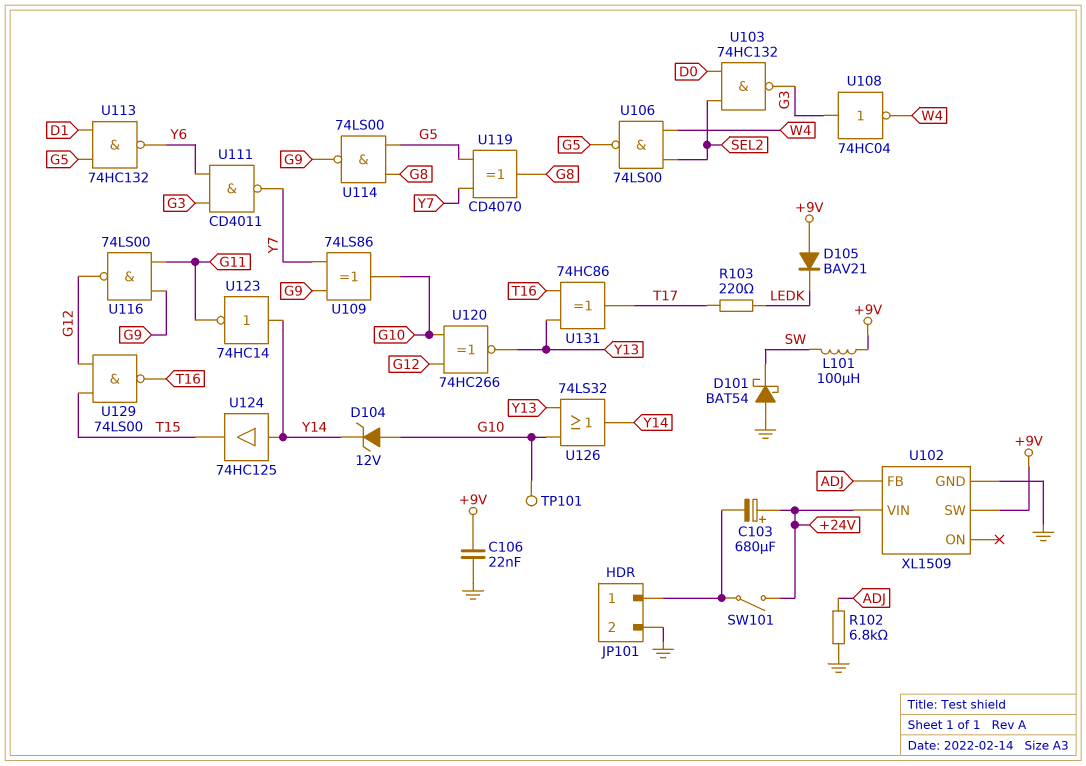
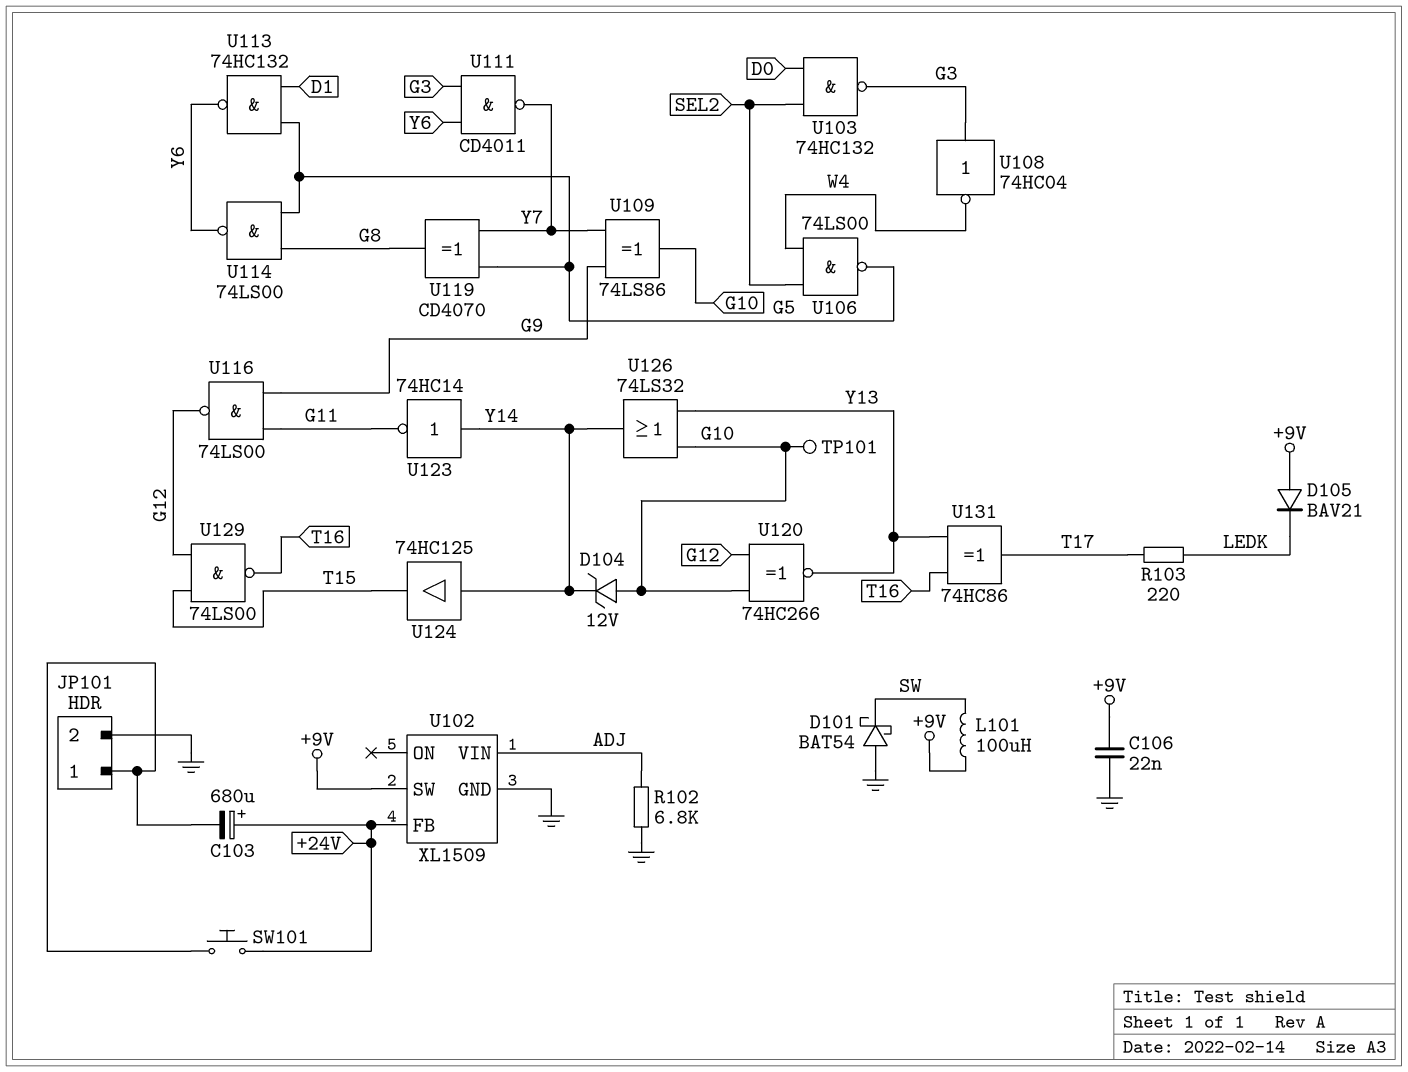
SW101: switch (+24V, JP101/1) -> button (+24V, JP101/1)
U102 pin FB: ADJ -> +24V
U102 pin VIN: +24V -> ADJ
U114: NAND 74LS00 (in G5, in G8, out G9) -> NAND 74LS00 (in G5, in G8, out Y6)

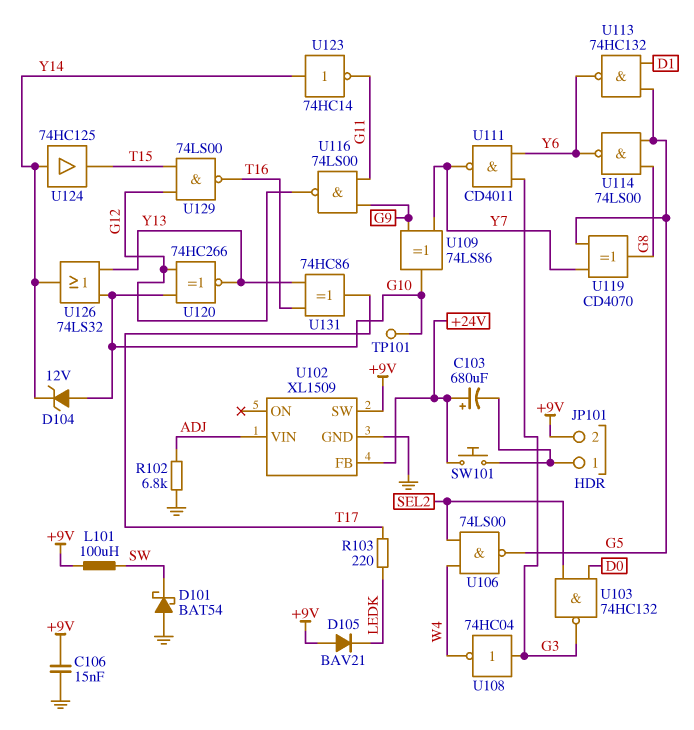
C106: 22nF (+9V, GND) -> 15nF (+9V, GND)
JP101 pin 2: GND -> +9V

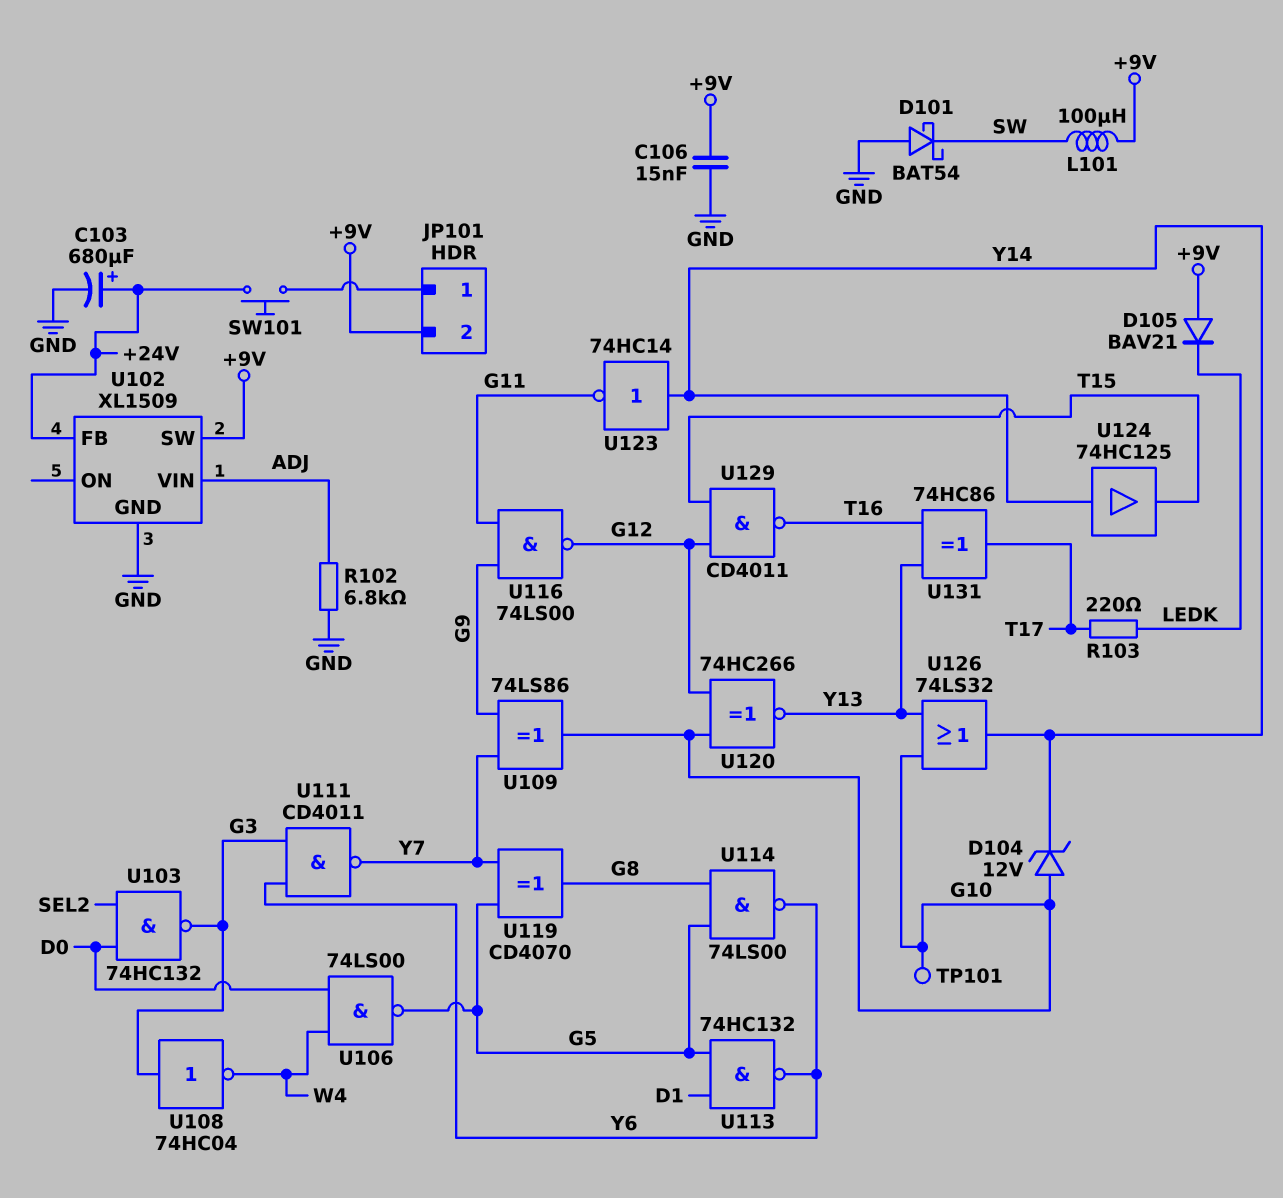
C103: 680uF (plus +24V, minus JP101/1) -> 680uF (plus +24V, minus GND)
U106: NAND 74LS00 (in SEL2, in W4, out G5) -> NAND 74LS00 (in D0, in W4, out G5)
U129: NAND 74LS00 (in G12, in T15, out T16) -> NAND CD4011 (in G12, in T15, out T16)

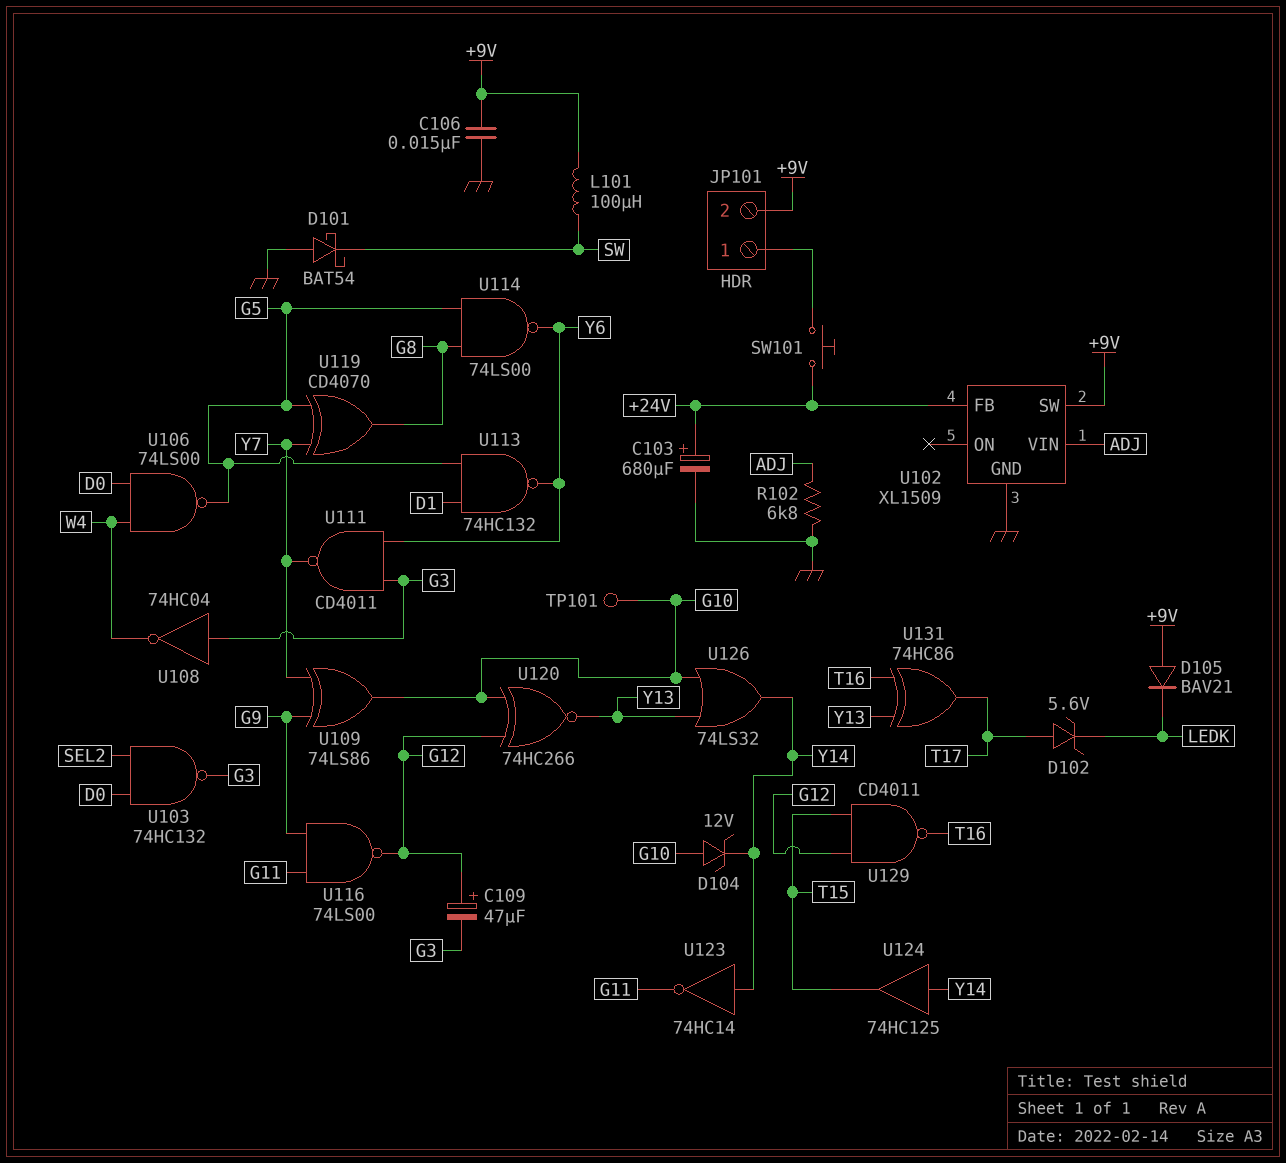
C109: none -> 47uF (plus G12, minus G3)
D102: none -> zener 5.6V (A T17, K LEDK)
R103: 220 (LEDK, T17) -> none

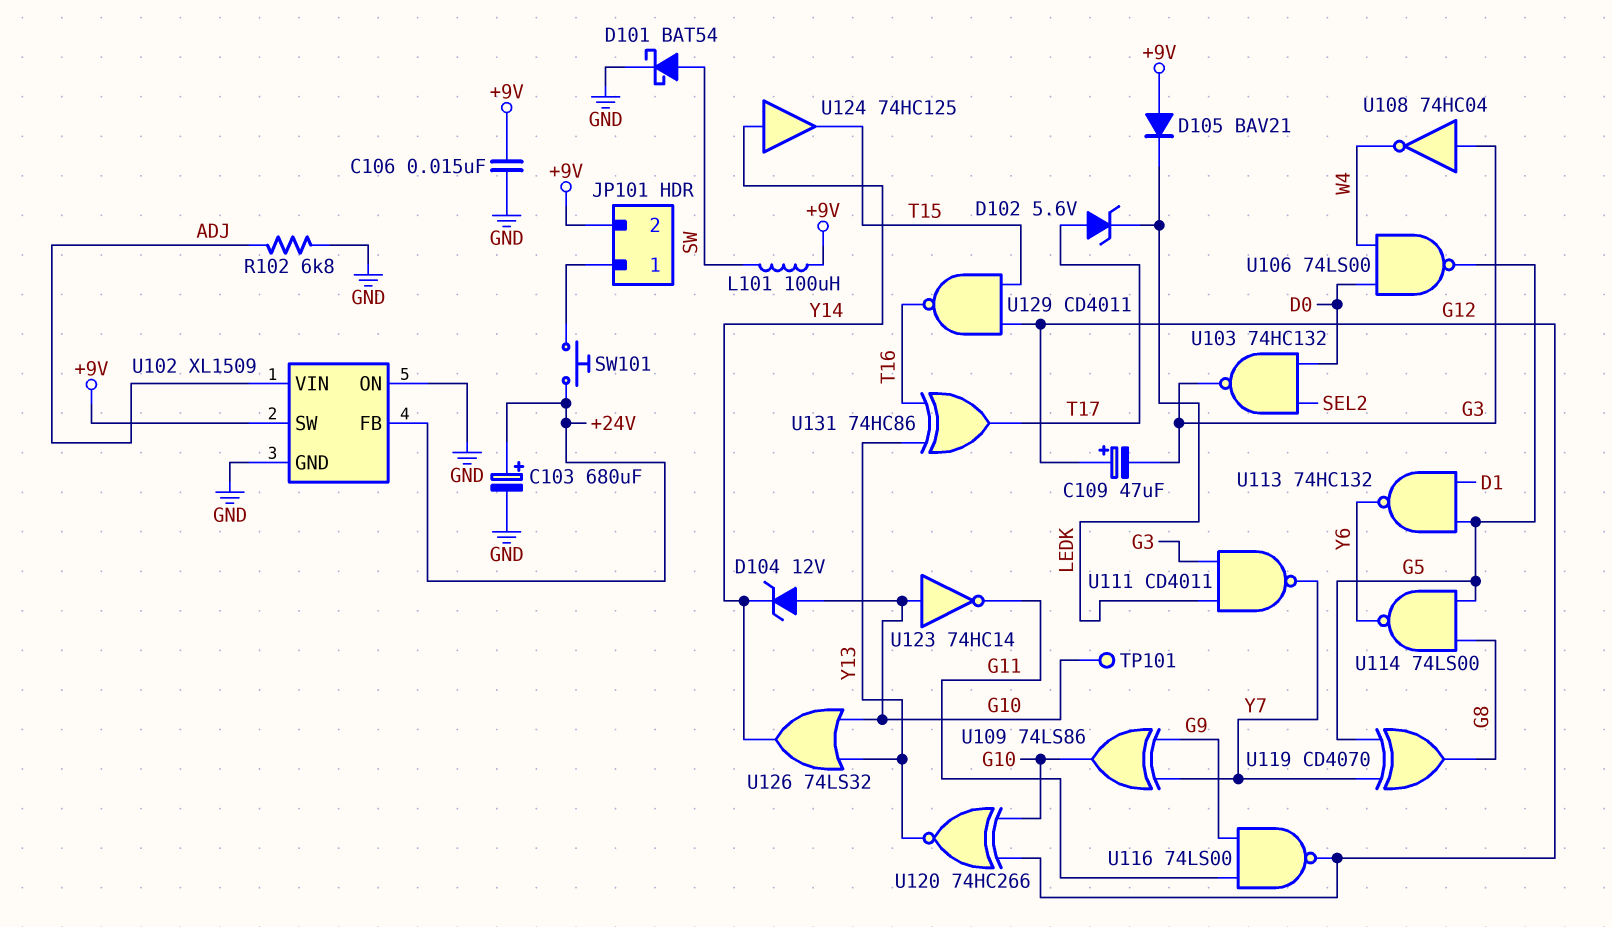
D101: schottky BAT54 (A GND, K SW) -> schottky BAT54 (A SW, K GND)
U102 pin ON: none -> GND
U111: NAND CD4011 (in G3, in Y6, out Y7) -> NAND CD4011 (in G3, in LEDK, out Y7)
U123: NOT 74HC14 (in Y14, out G11) -> NOT 74HC14 (in G10, out G11)

